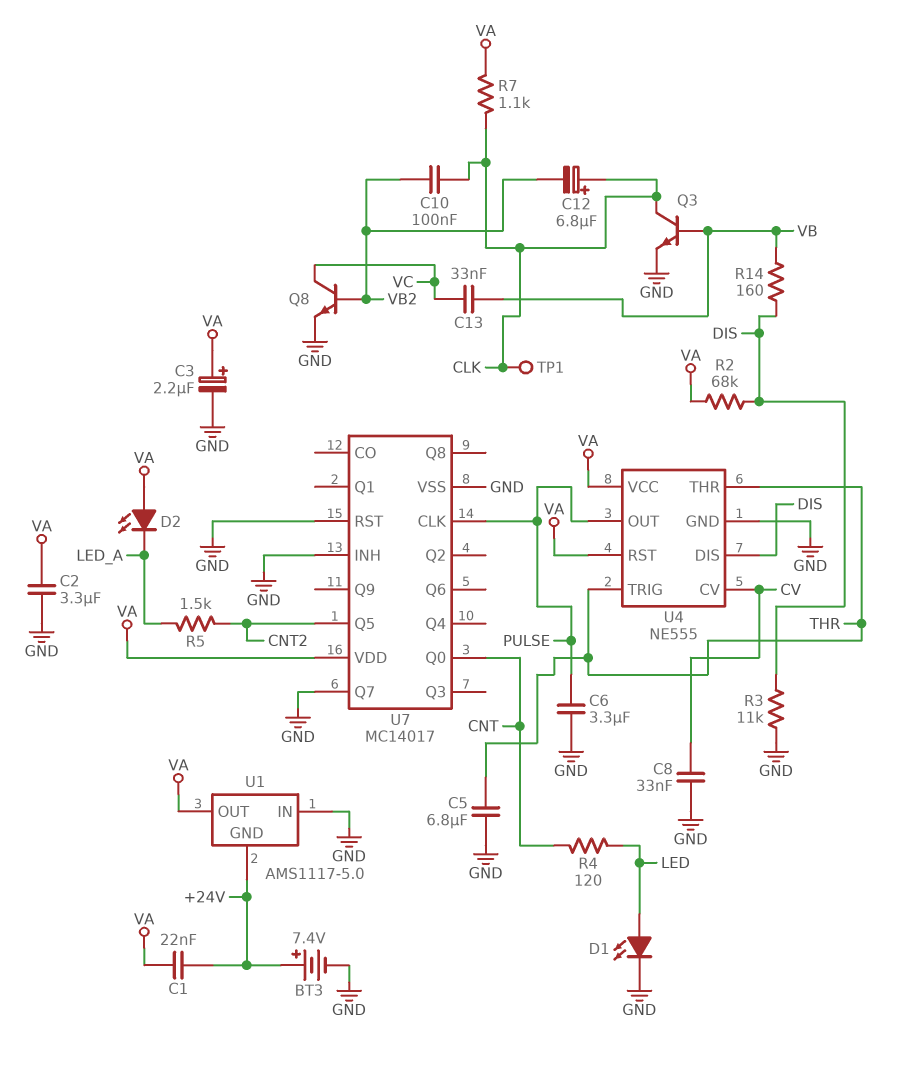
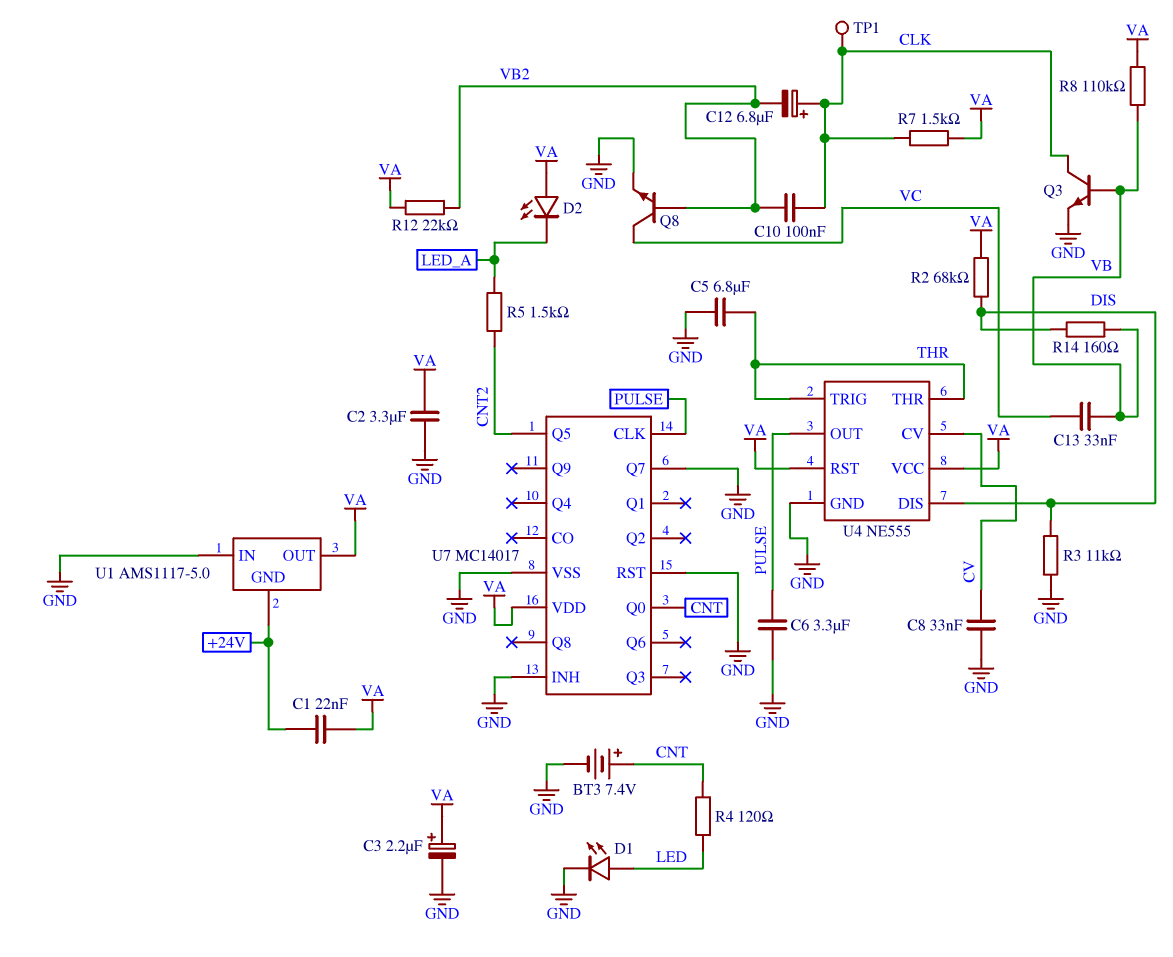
BT3: 7.4V (plus +24V, minus GND) -> 7.4V (plus CNT, minus GND)
R7: 1.1k (CLK, VA) -> 1.5k (CLK, VA)
R8: none -> 110k (VA, VB)
R12: none -> 22k (VA, VB2)

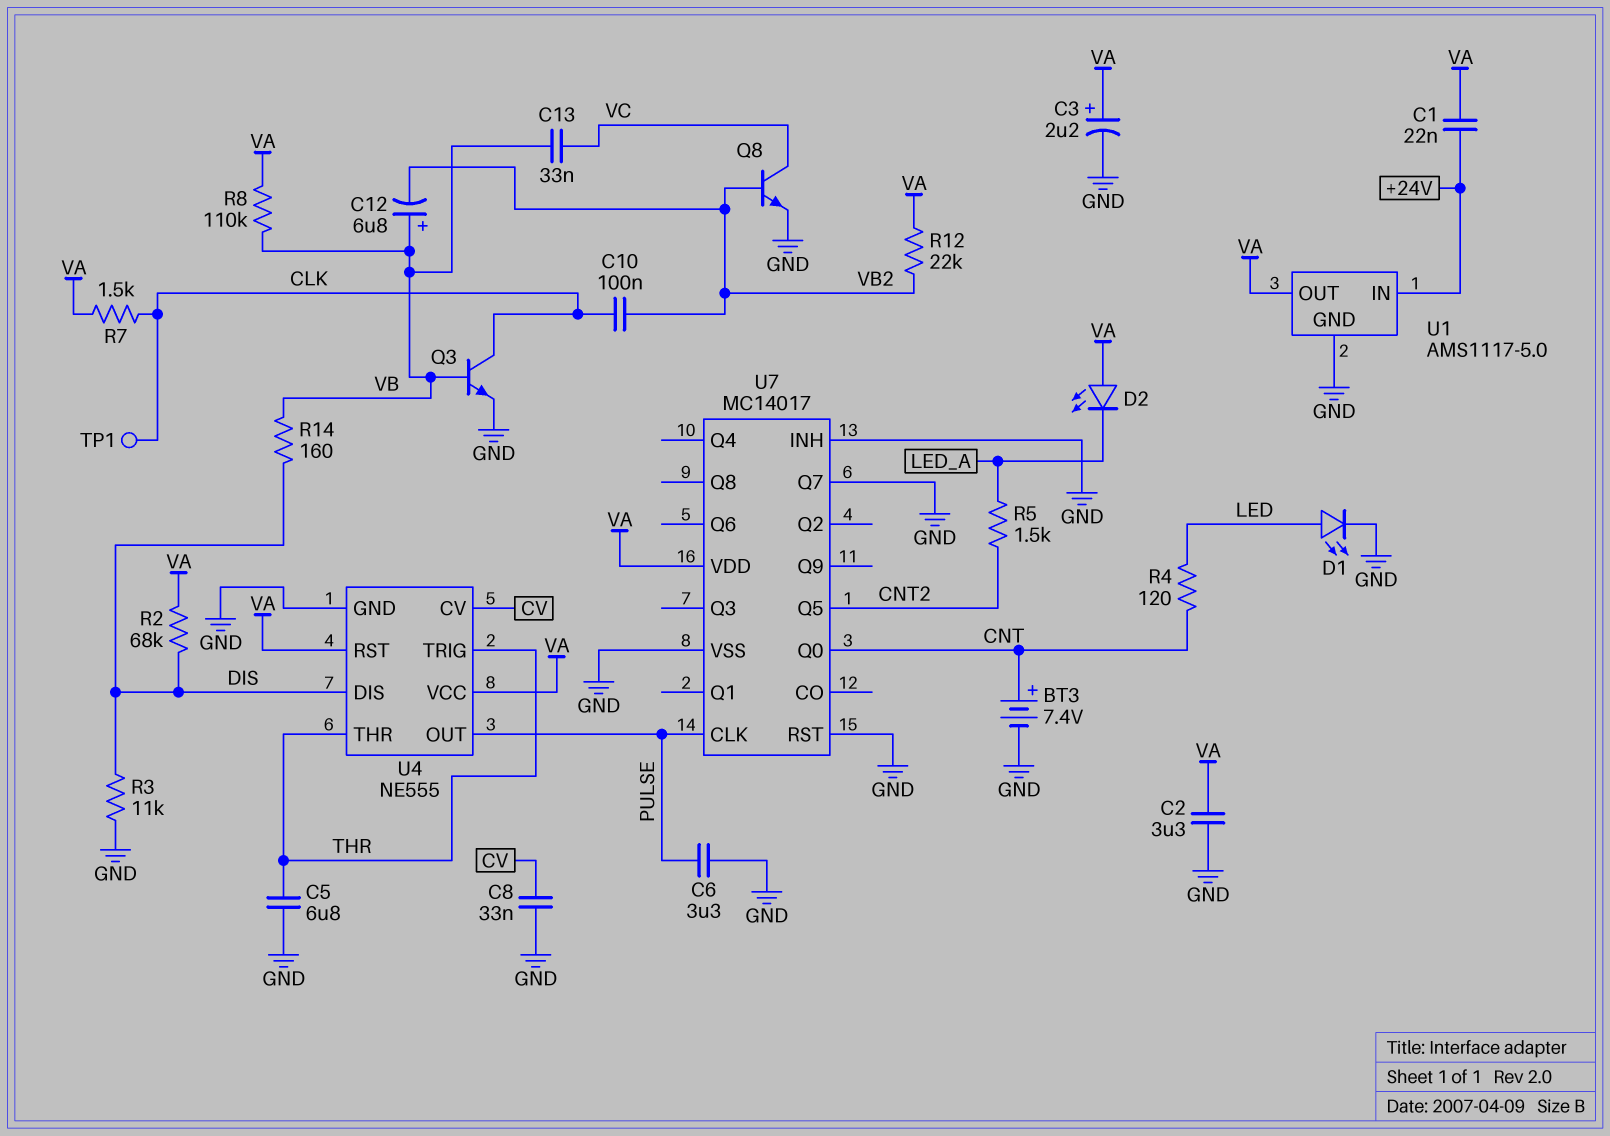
C12: 6.8uF (plus CLK, minus VB2) -> 6.8uF (plus VB, minus VB2)
U1 pin GND: +24V -> GND
U1 pin IN: GND -> +24V

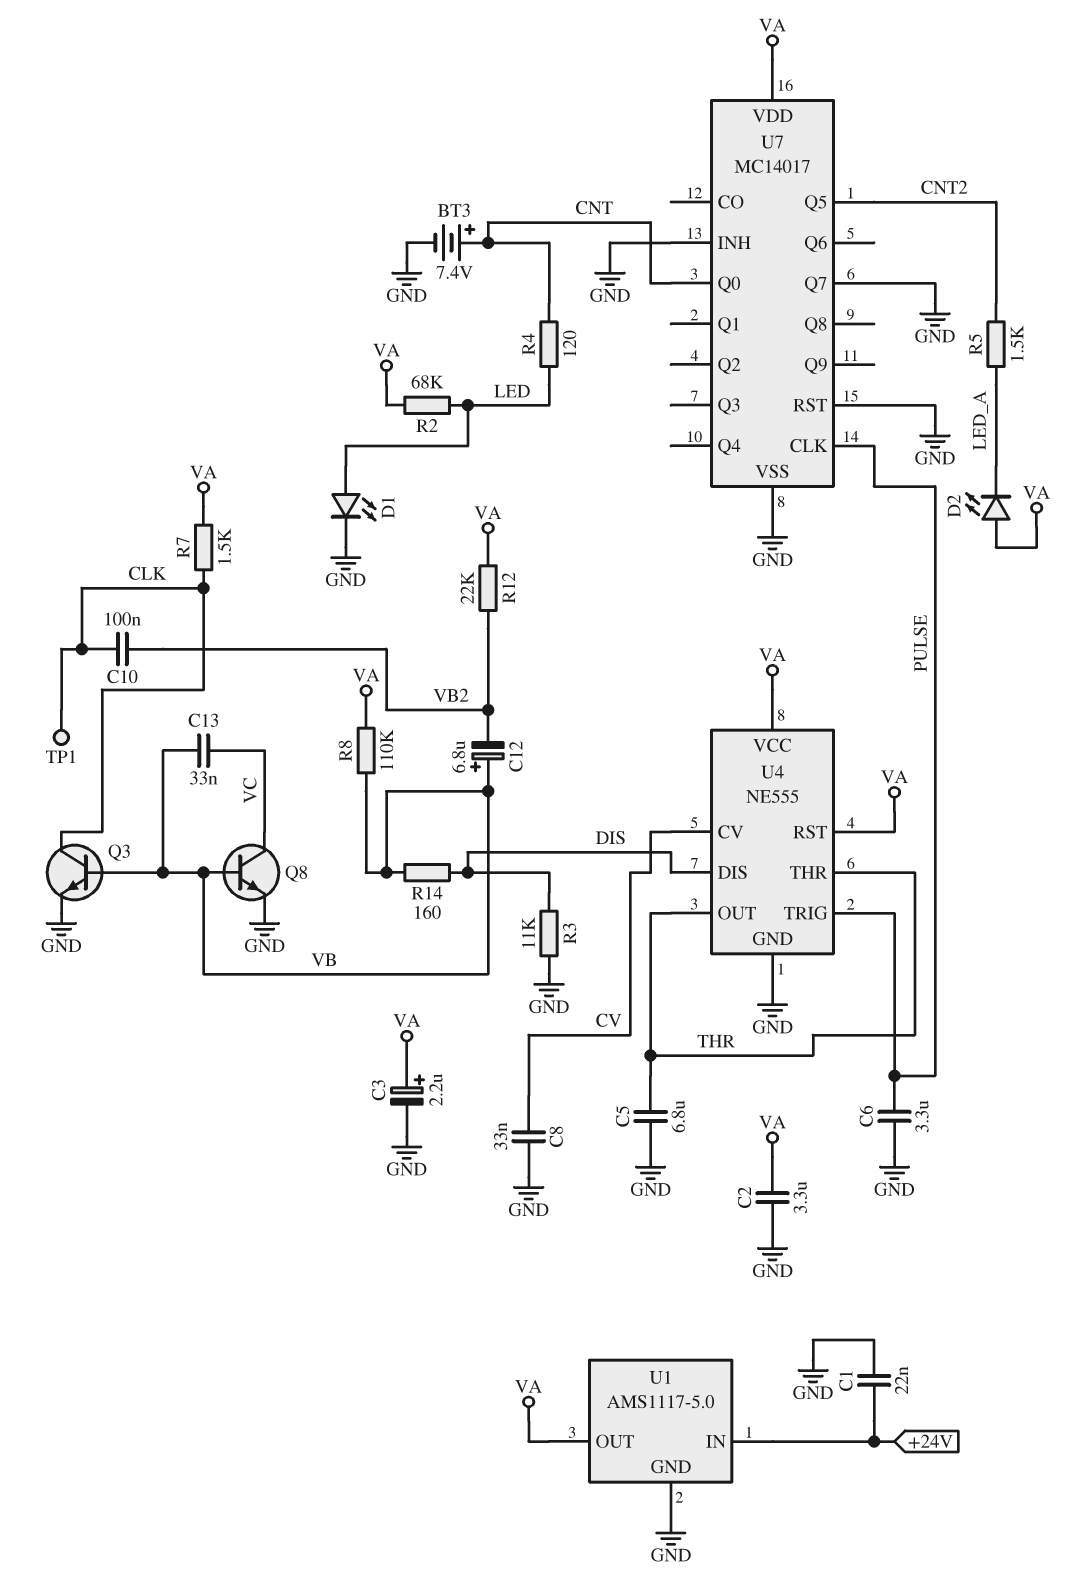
C1: 22nF (+24V, VA) -> 22nF (+24V, GND)
Q8: NPN (B VB2, C VC, E GND) -> NPN (B VB, C VC, E GND)
R2: 68k (DIS, VA) -> 68k (LED, VA)
U4 pin OUT: PULSE -> THR
U4 pin TRIG: THR -> PULSE

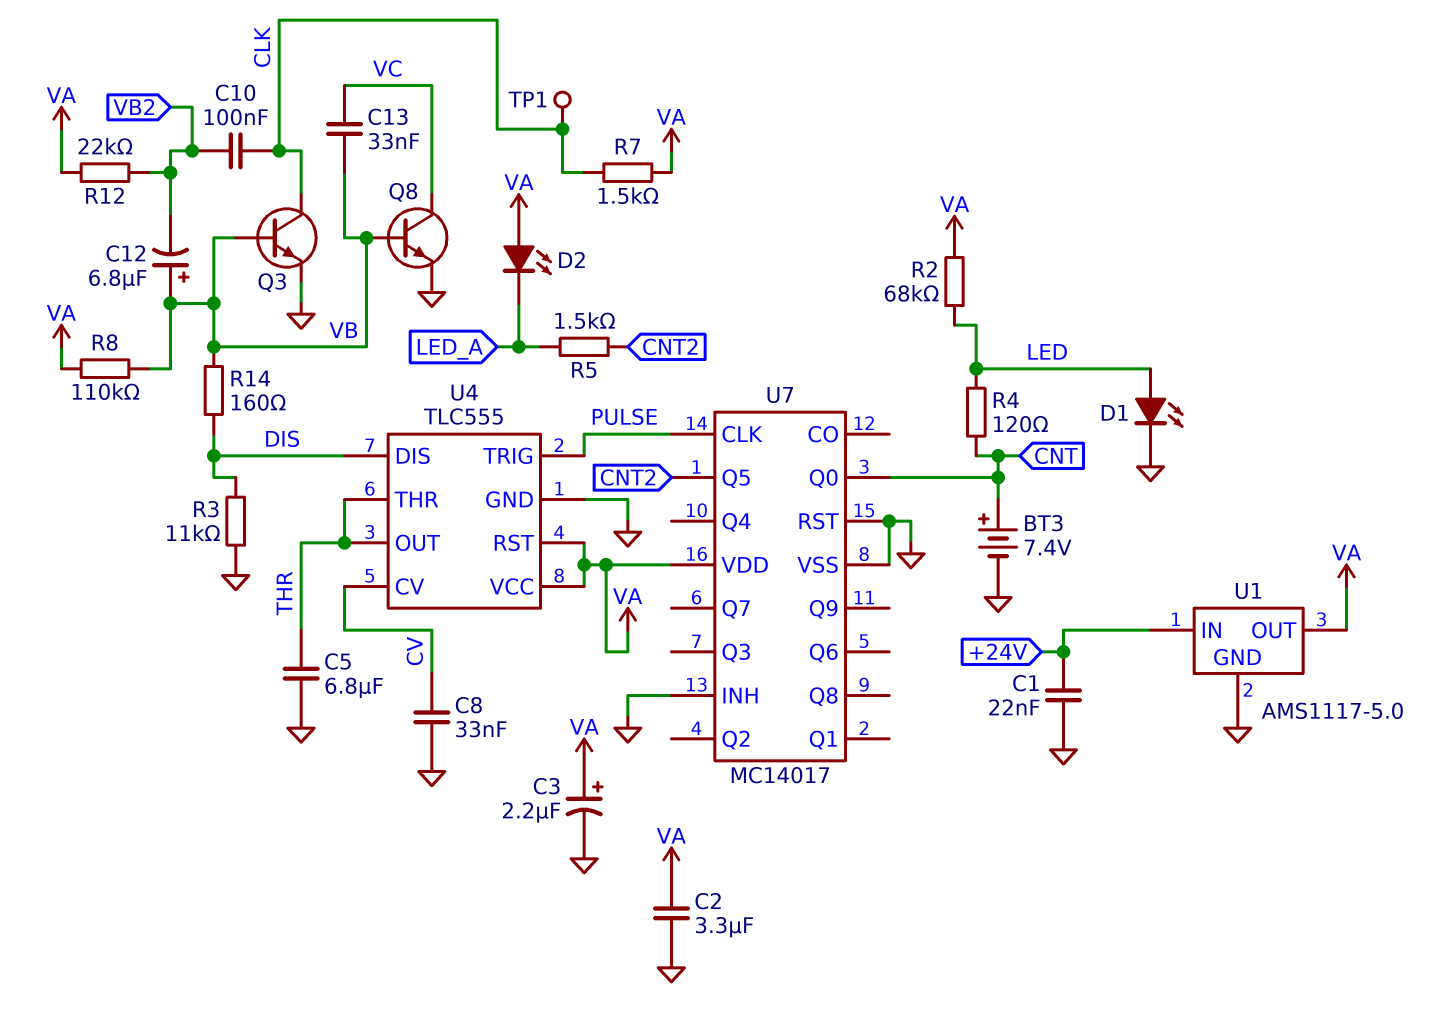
C6: 3.3uF (GND, PULSE) -> none
U4: NE555 -> TLC555
U7 pin Q7: GND -> none

